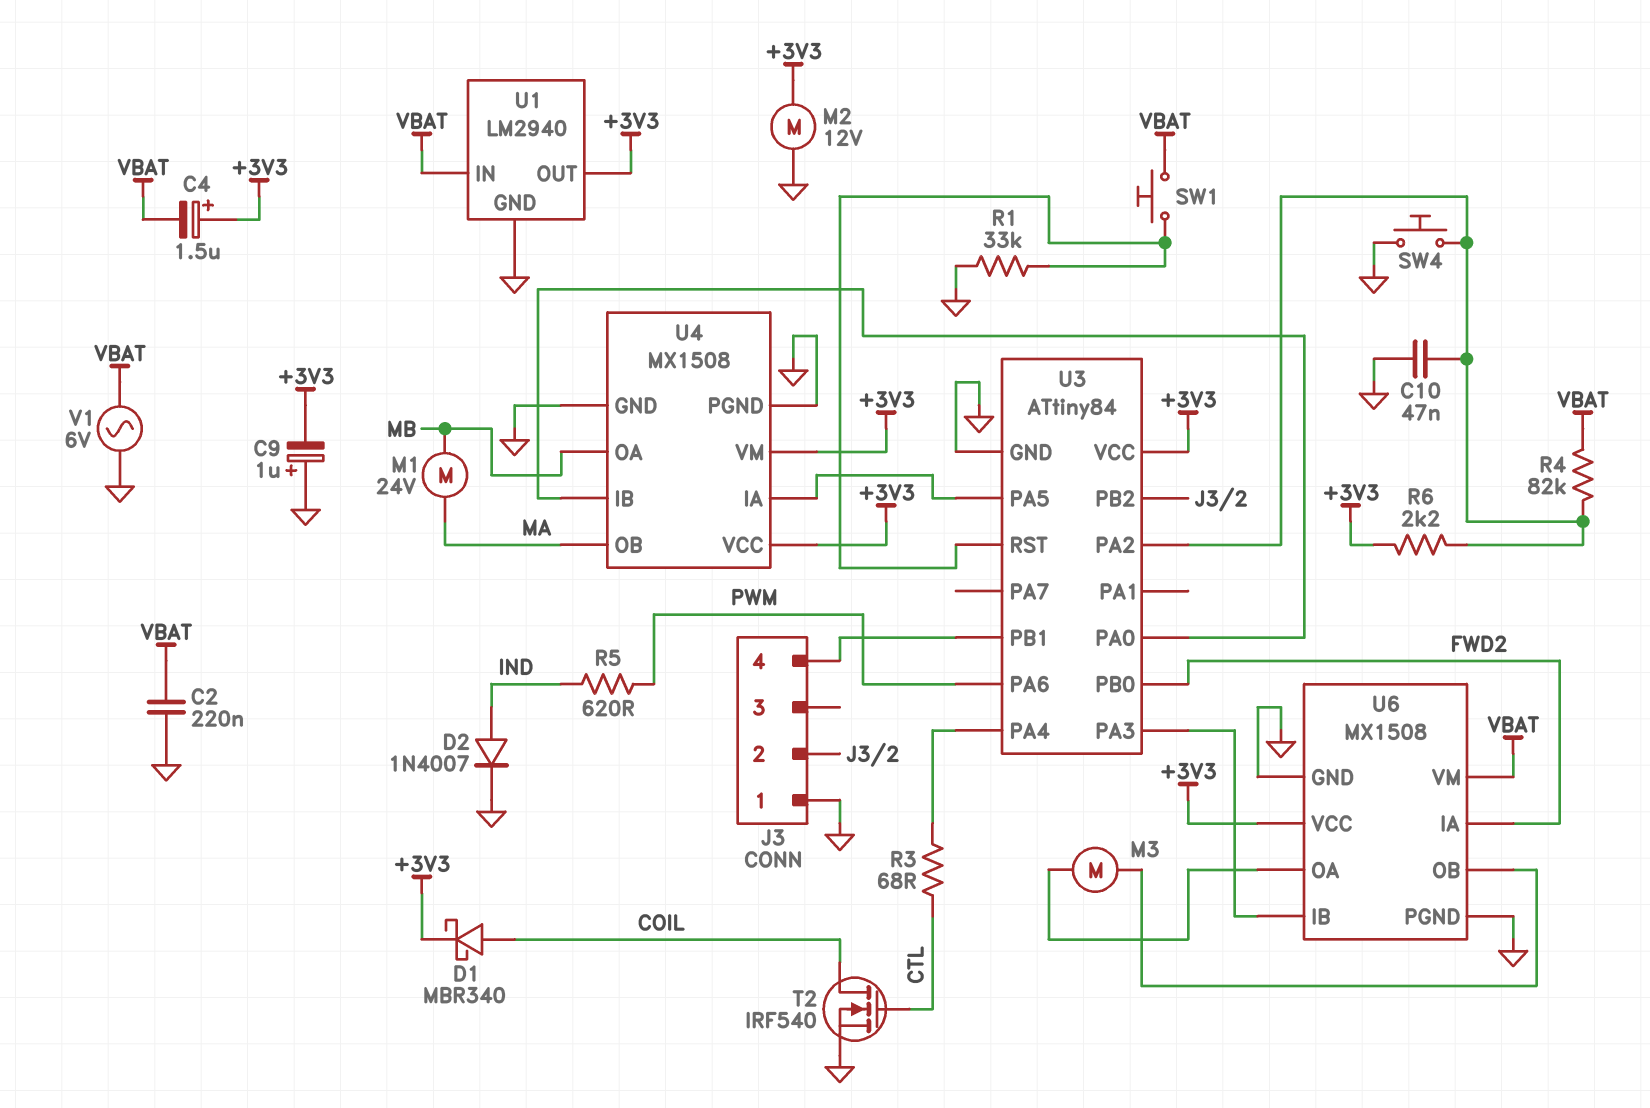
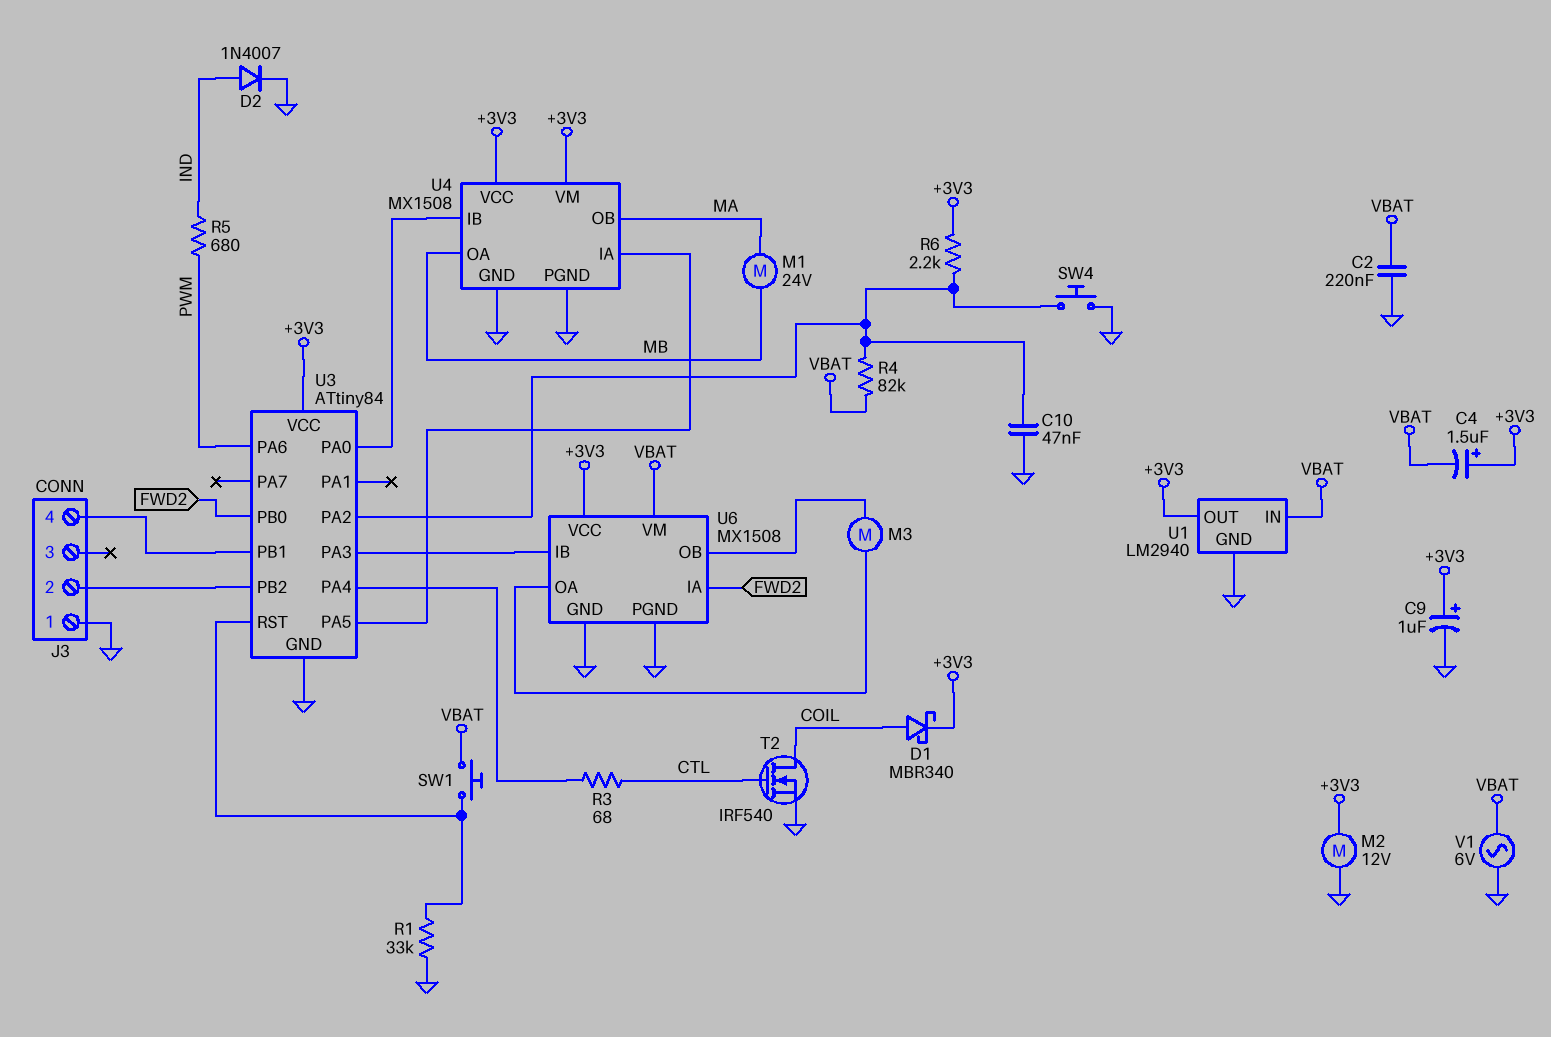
C9: 1uF (plus GND, minus +3V3) -> 1uF (plus +3V3, minus GND)
R5: 620 (IND, PWM) -> 680 (IND, PWM)

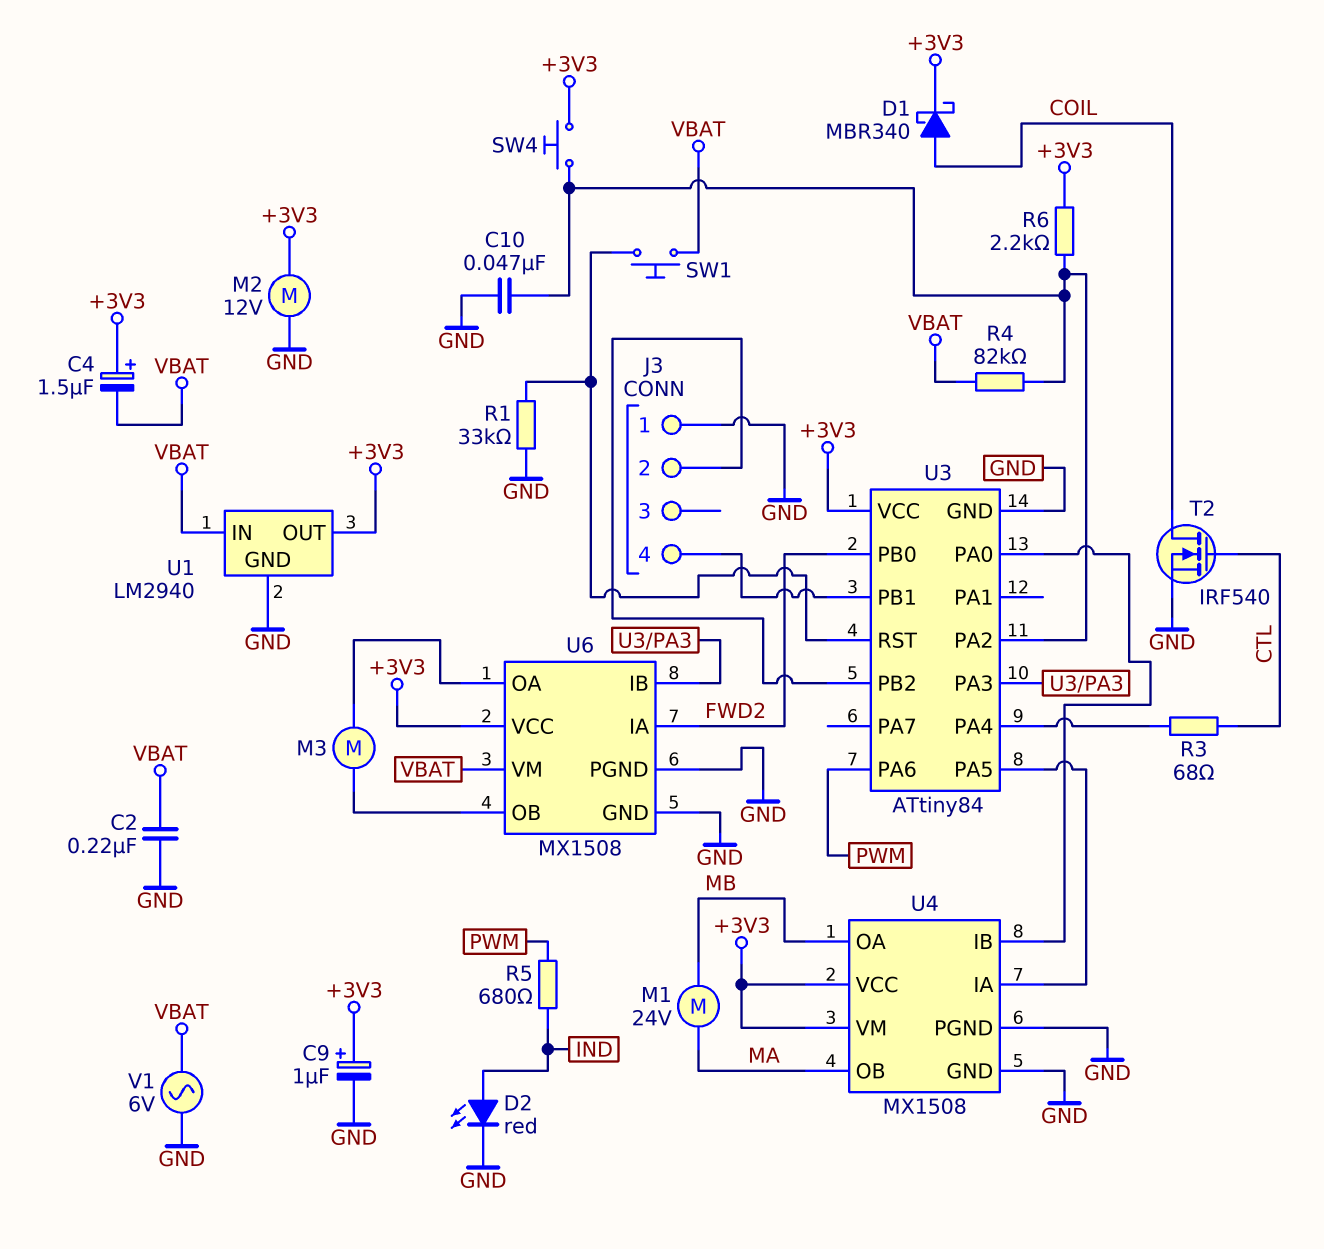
D2: diode 1N4007 (A IND, K GND) -> LED red (A IND, K GND)
SW4: button (GND, U3/PA2) -> button (+3V3, U3/PA2)

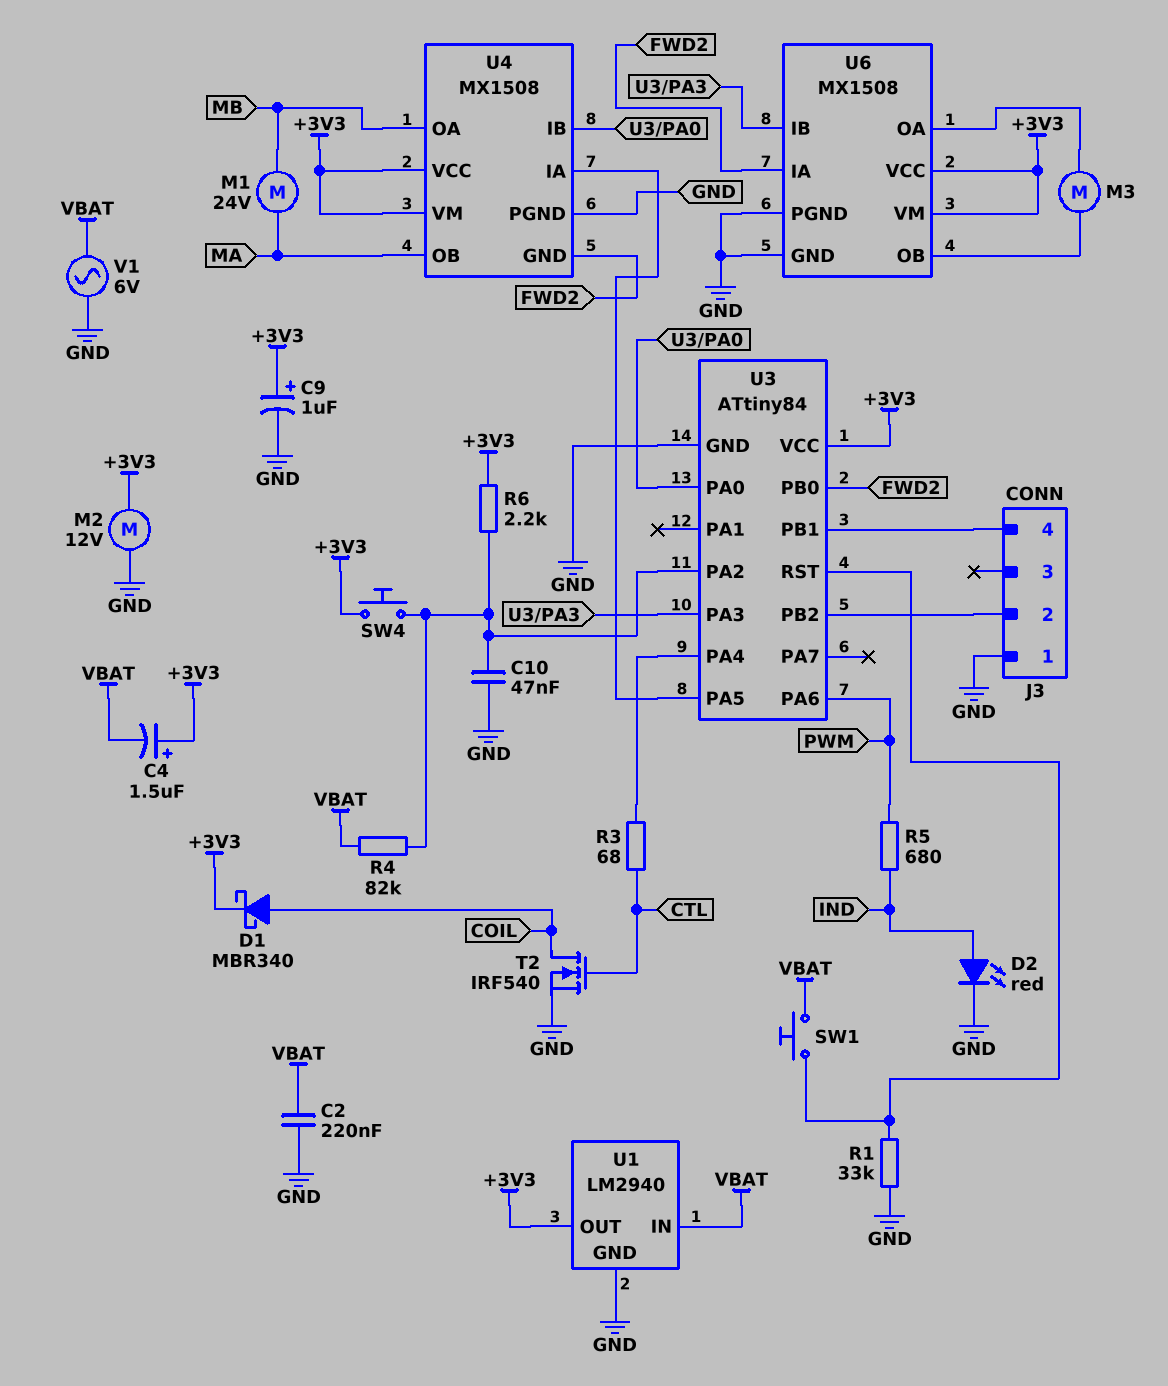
U4 pin GND: GND -> FWD2
U6 pin VM: VBAT -> +3V3

